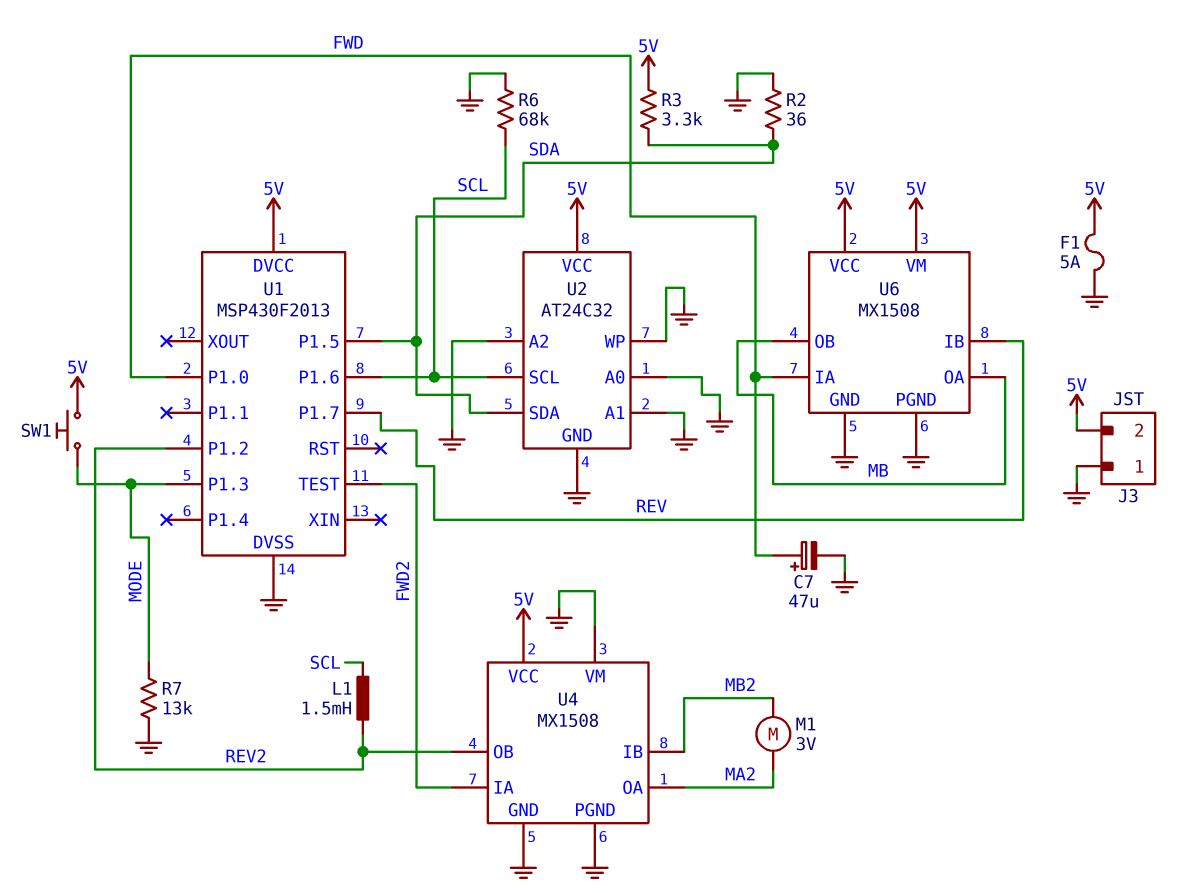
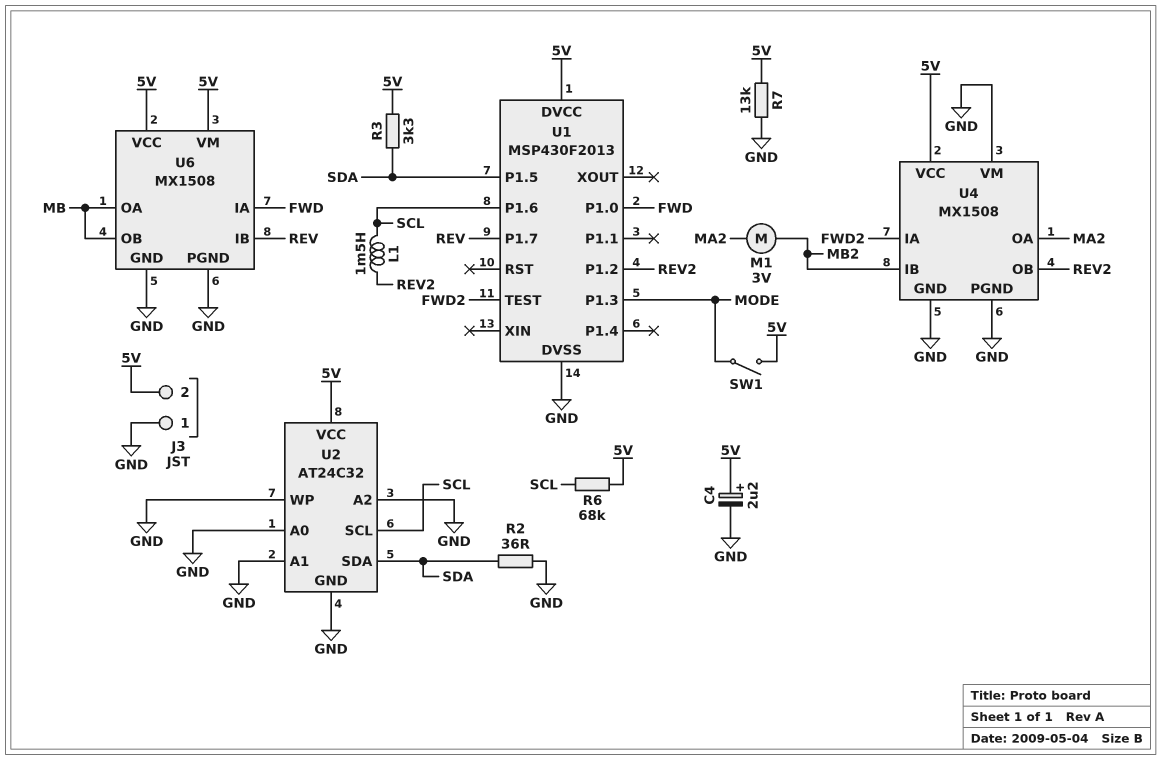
C4: none -> 2.2uF (plus 5V, minus GND)
C7: 47uF (plus FWD, minus GND) -> none
F1: 5A (5V, GND) -> none
R6: 68k (GND, SCL) -> 68k (5V, SCL)
R7: 13k (GND, MODE) -> 13k (5V, GND)
SW1: button (5V, MODE) -> switch (5V, MODE)

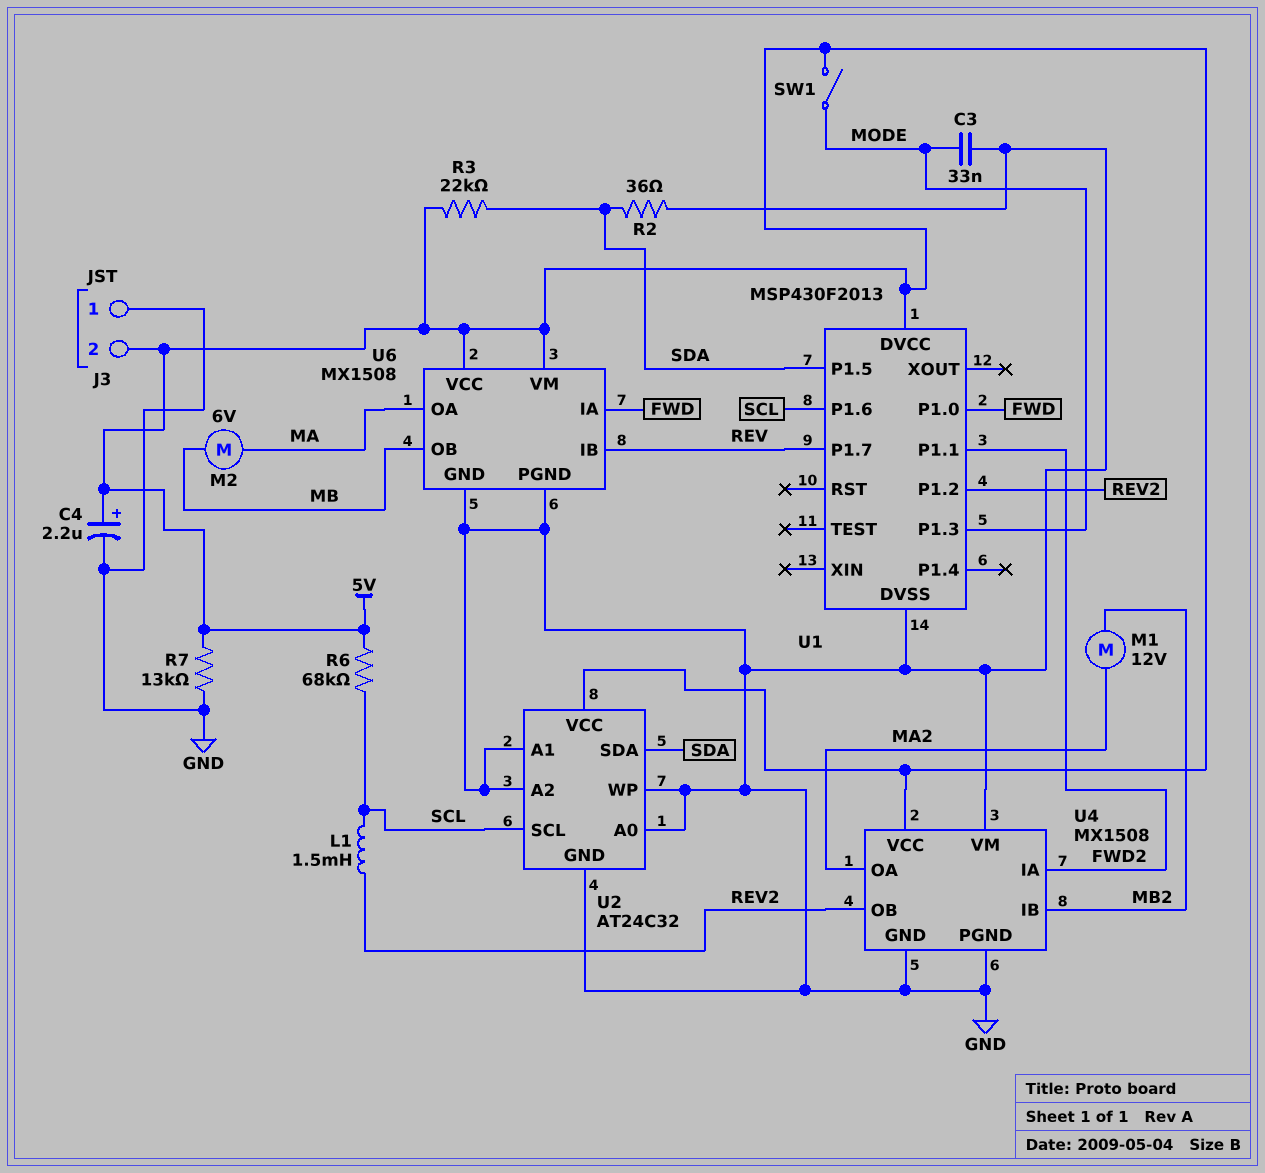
C3: none -> 33nF (GND, MODE)
M1: motor 3V (MA2, MB2) -> motor 12V (MA2, MB2)
M2: none -> motor 6V (MA, MB)
R3: 3.3k (5V, SDA) -> 22k (5V, SDA)
U1 pin P1.1: none -> FWD2
U1 pin TEST: FWD2 -> none
U6 pin OA: MB -> MA

